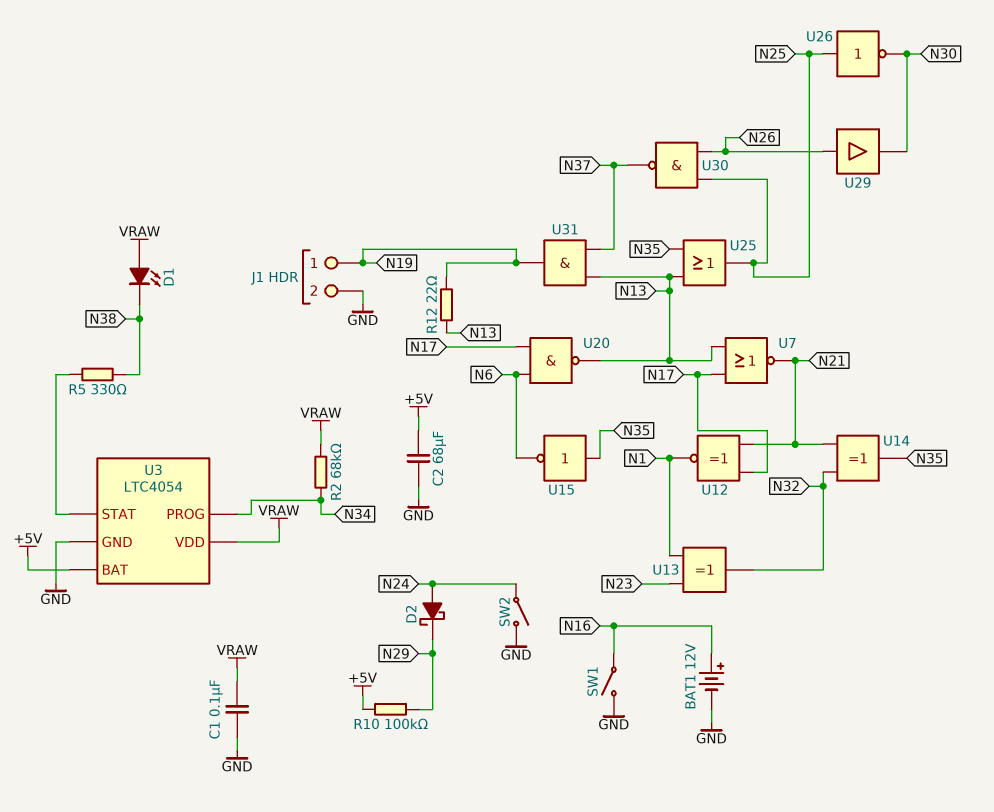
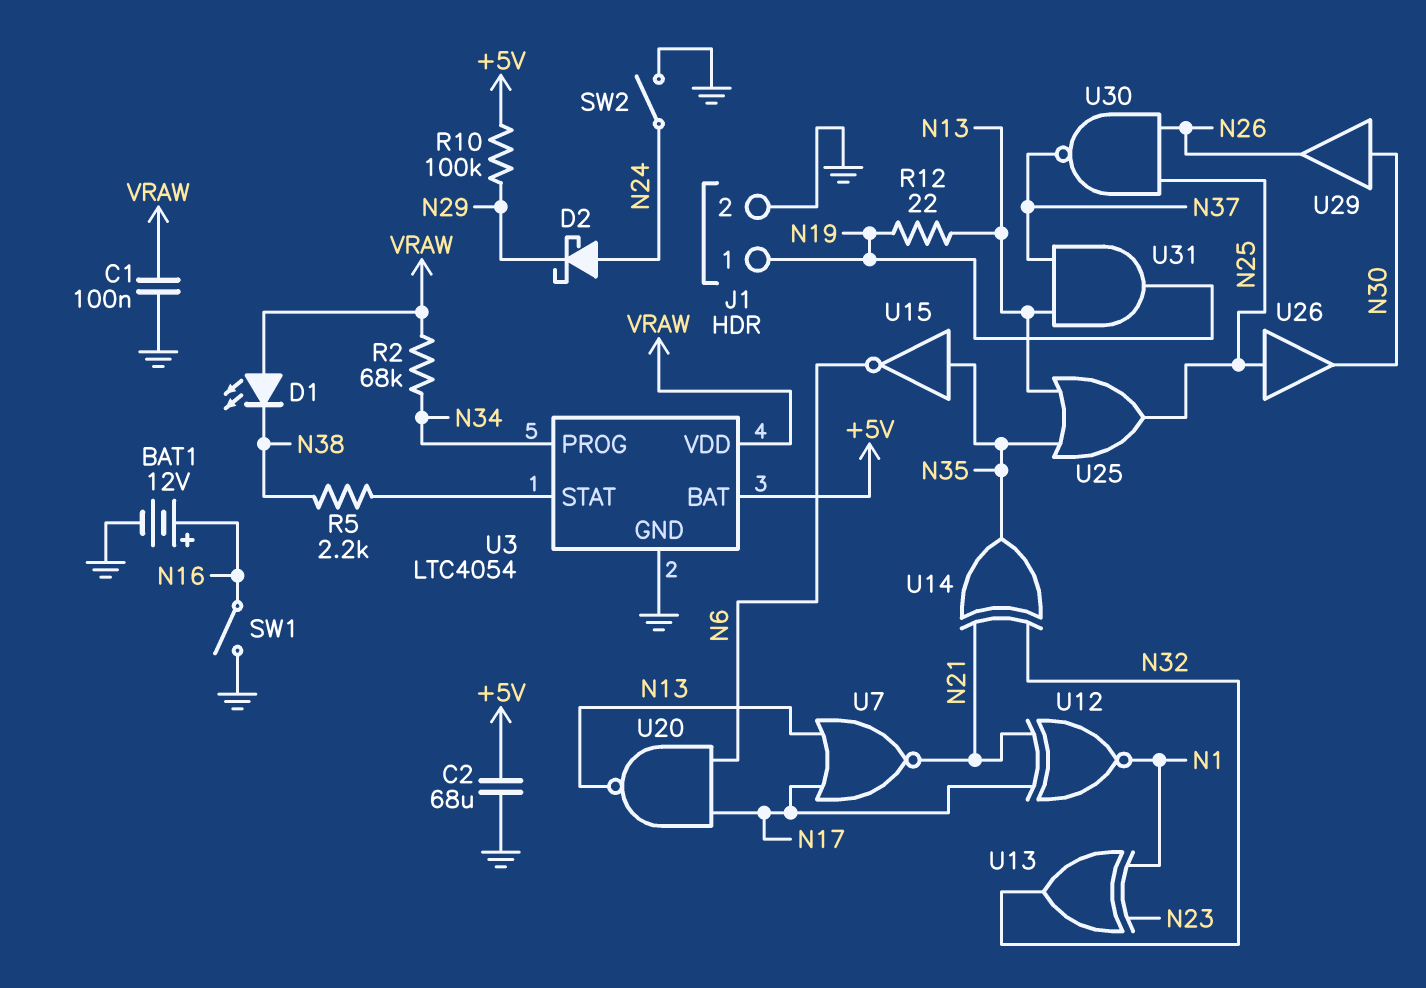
R5: 330 (N38, U3/STAT) -> 2.2k (N38, U3/STAT)
U26: NOT (in N25, out N30) -> buffer (in N25, out N30)
U29: buffer (in N26, out N30) -> buffer (in N30, out N26)

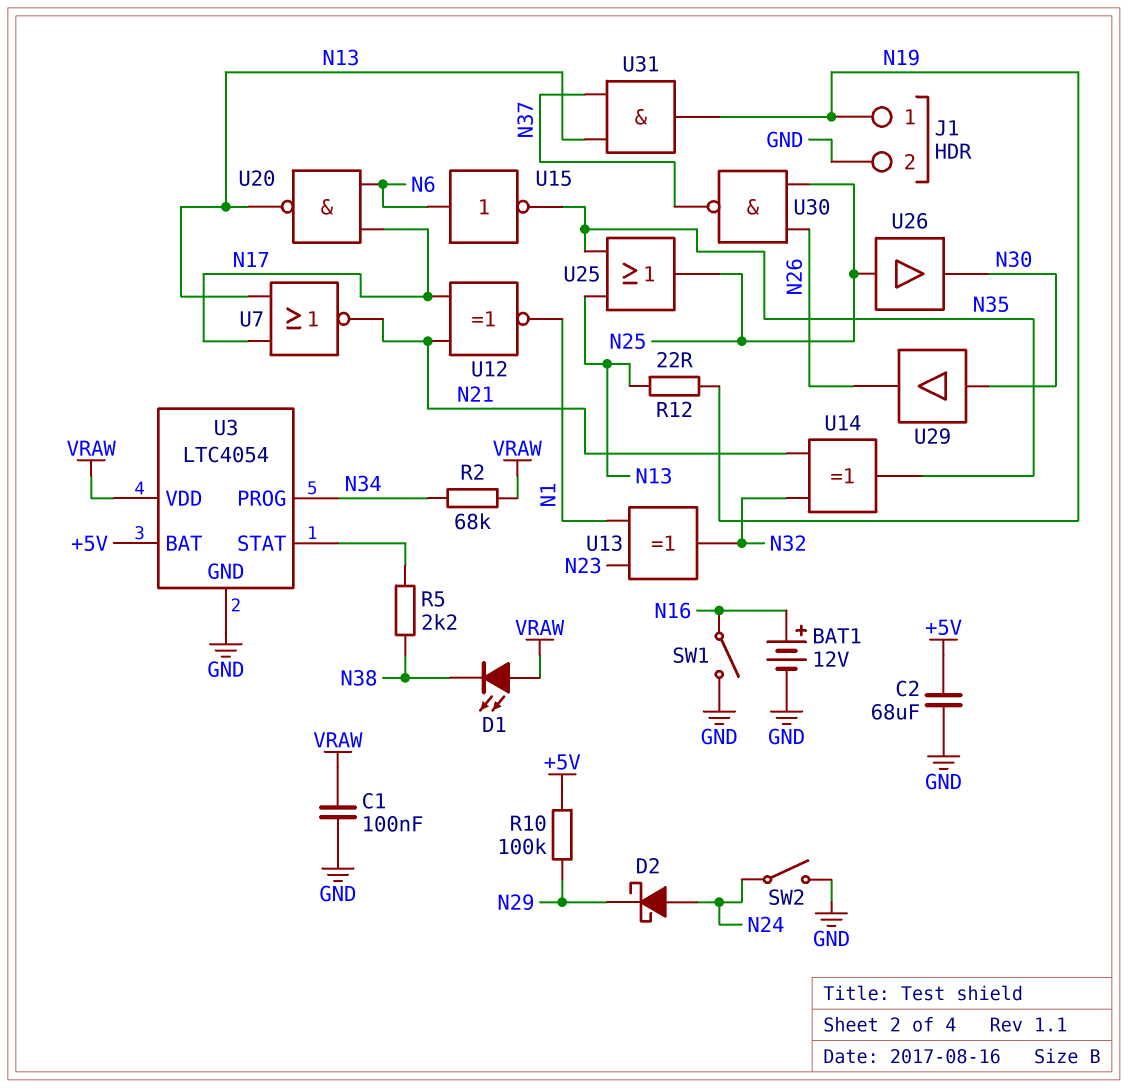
U15: NOT (in N35, out N6) -> NOT (in N6, out N35)

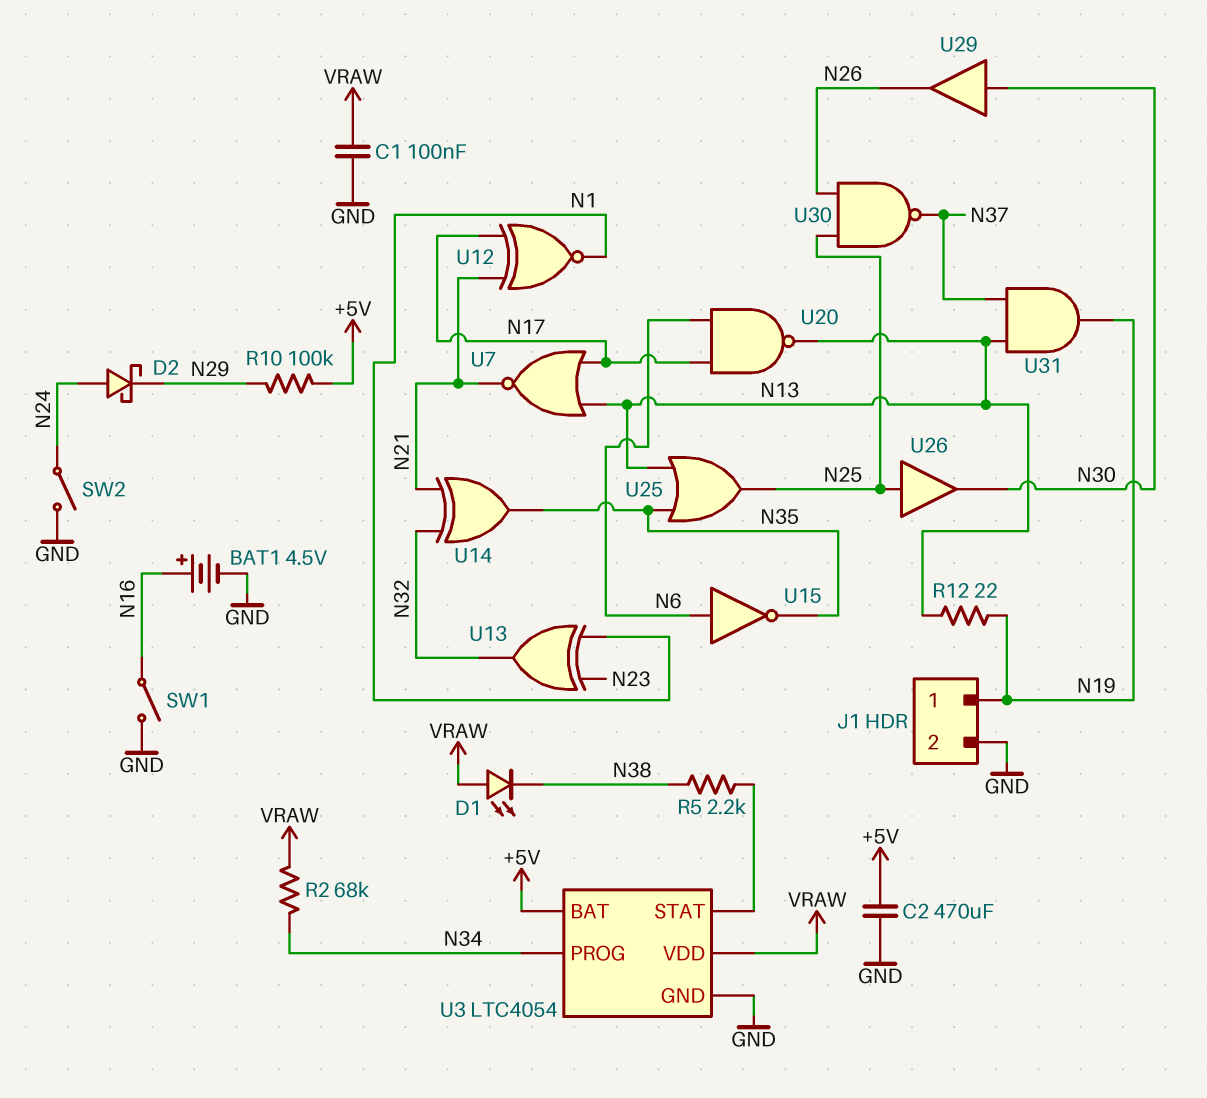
BAT1: 12V (plus N16, minus GND) -> 4.5V (plus N16, minus GND)
C2: 68uF (+5V, GND) -> 470uF (+5V, GND)

